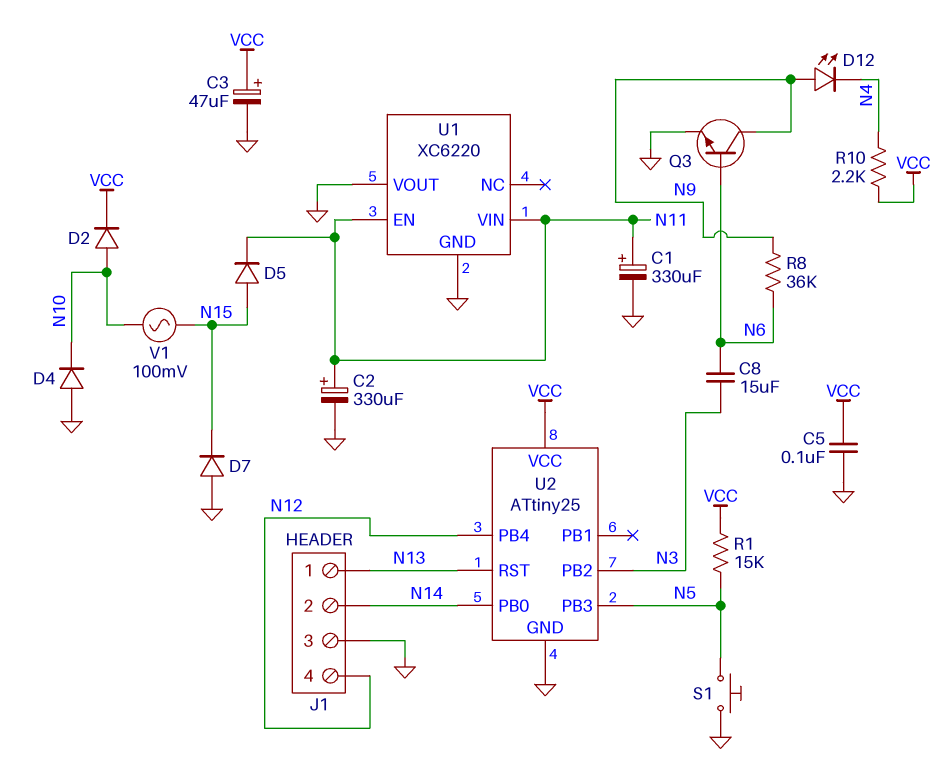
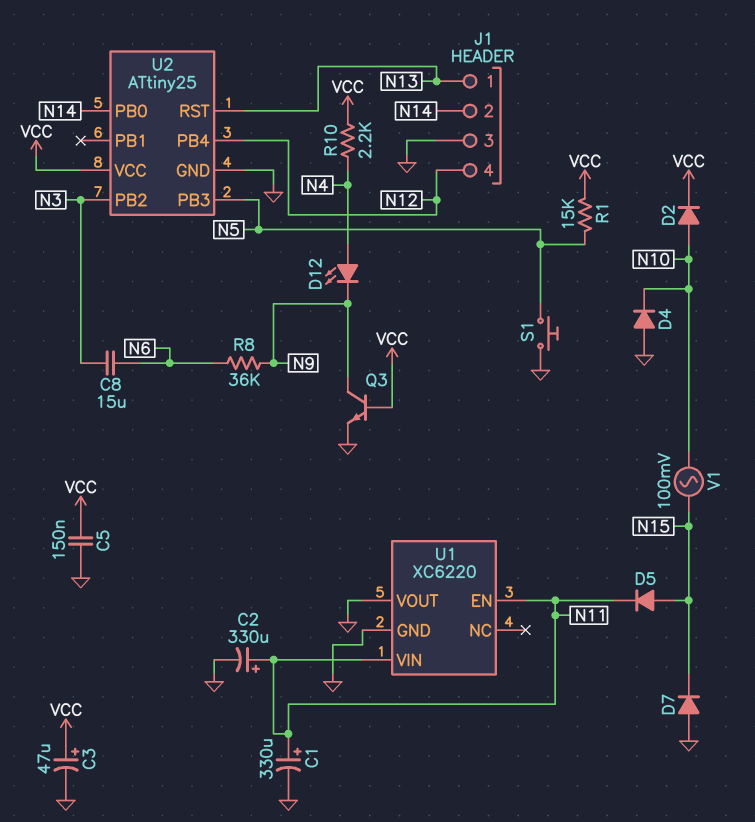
C5: 100nF (GND, VCC) -> 150nF (GND, VCC)
D12: LED (A N9, K N4) -> LED (A N4, K N9)
Q3: NPN (B N6, C N9, E GND) -> NPN (B VCC, C N9, E GND)

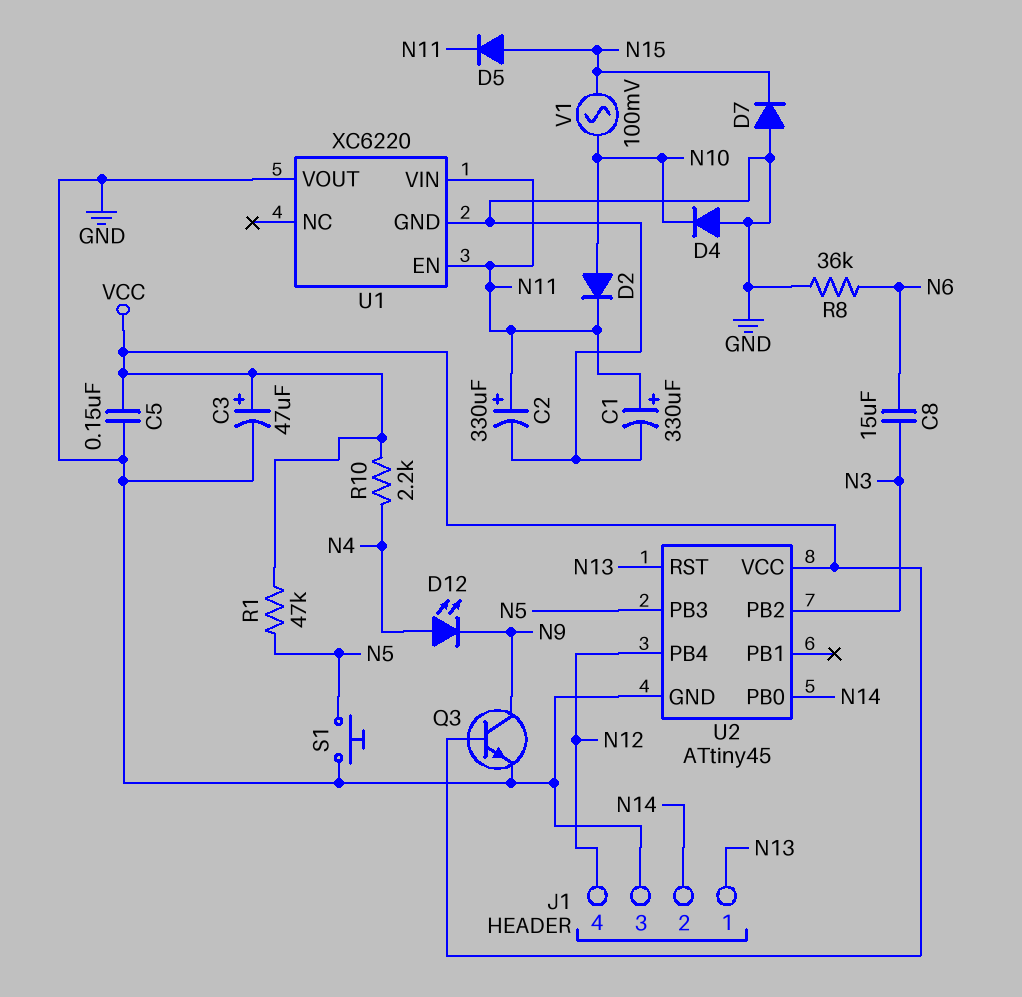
D2: diode (A N10, K VCC) -> diode (A N10, K N11)
R1: 15k (N5, VCC) -> 47k (N5, VCC)
R8: 36k (N6, N9) -> 36k (GND, N6)
U2: ATtiny25 -> ATtiny45

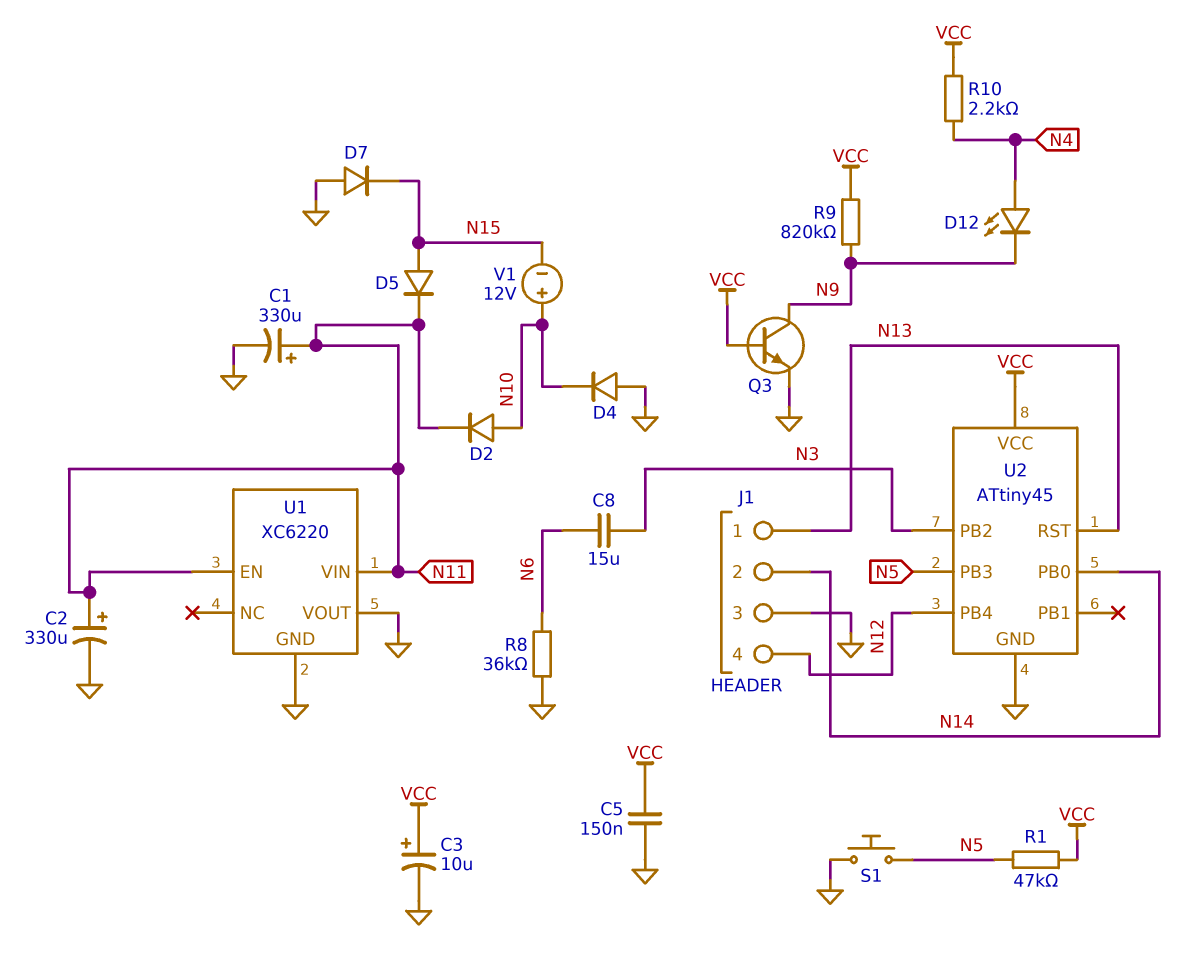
C3: 47uF (plus VCC, minus GND) -> 10uF (plus VCC, minus GND)
R9: none -> 820k (N9, VCC)
V1: AC 100mV (N10, N15) -> 12V (plus N10, minus N15)

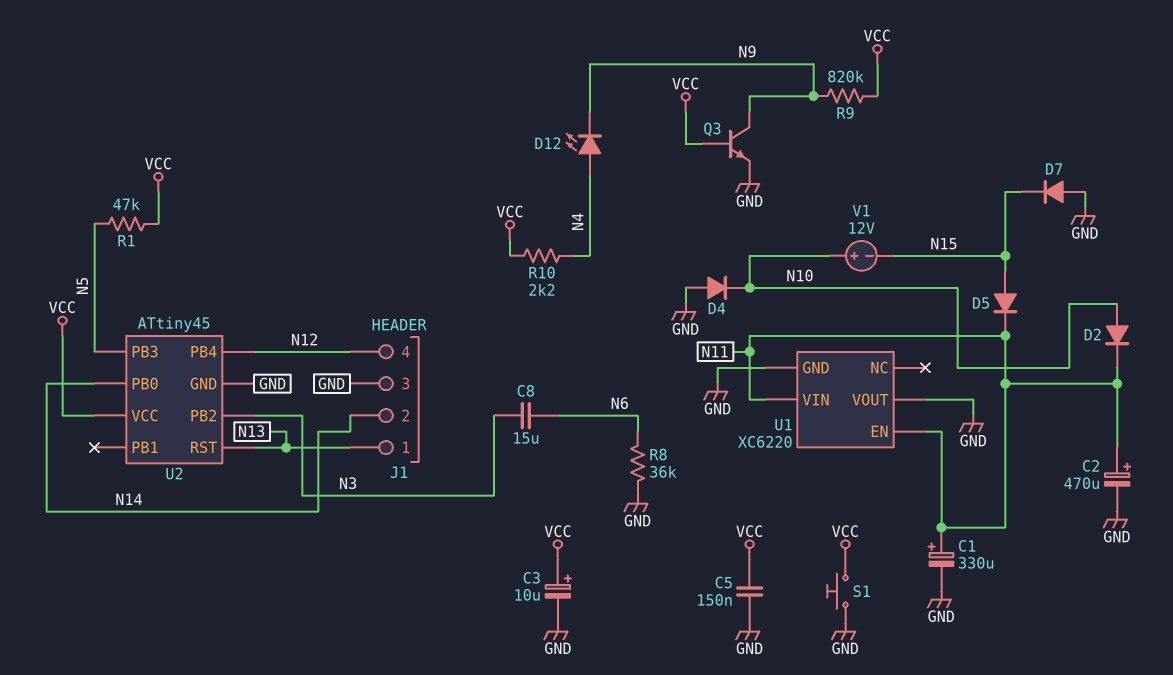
C2: 330uF (plus N11, minus GND) -> 470uF (plus N11, minus GND)
S1: button (GND, N5) -> button (GND, VCC)

